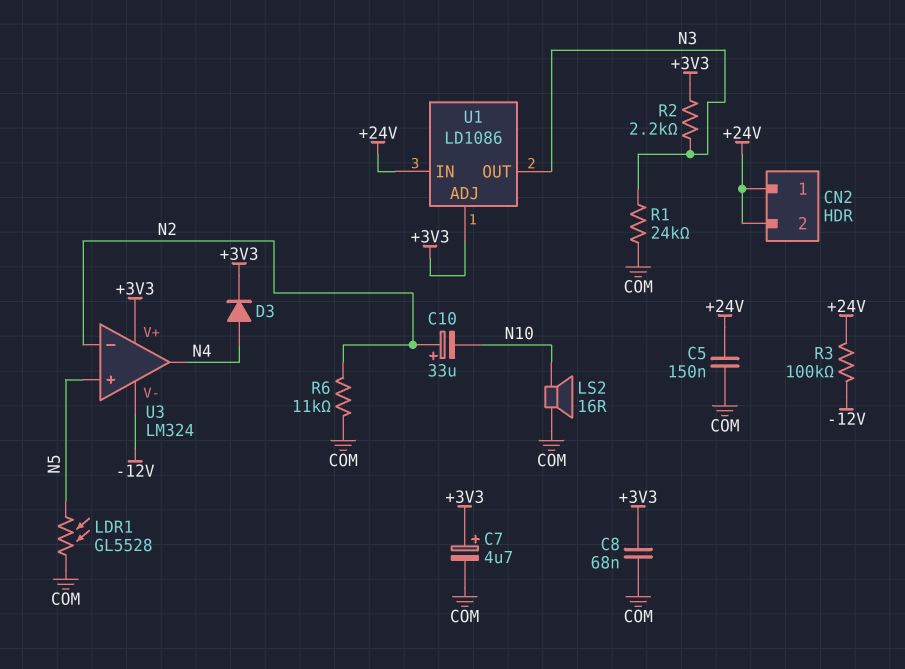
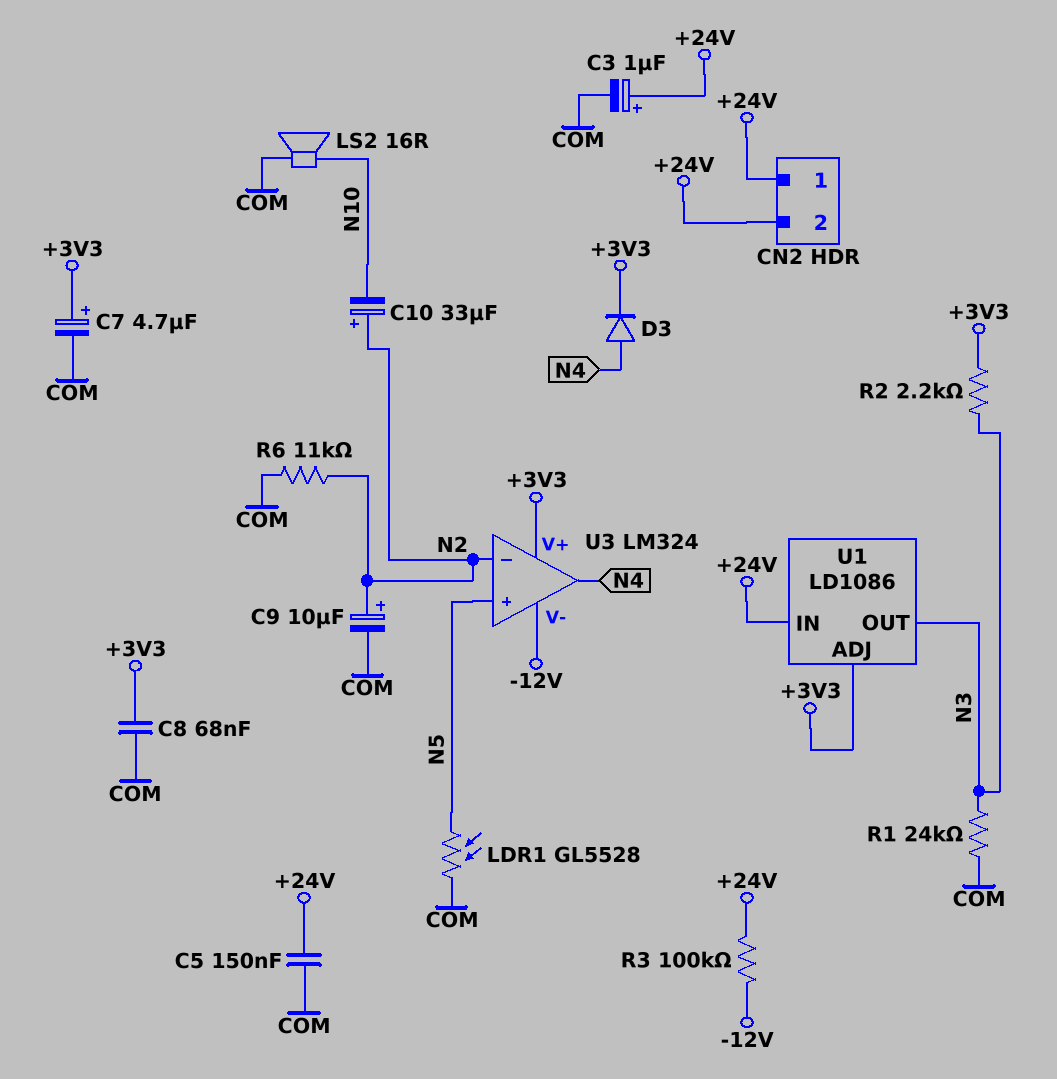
C3: none -> 1uF (plus +24V, minus COM)
C9: none -> 10uF (plus N2, minus COM)

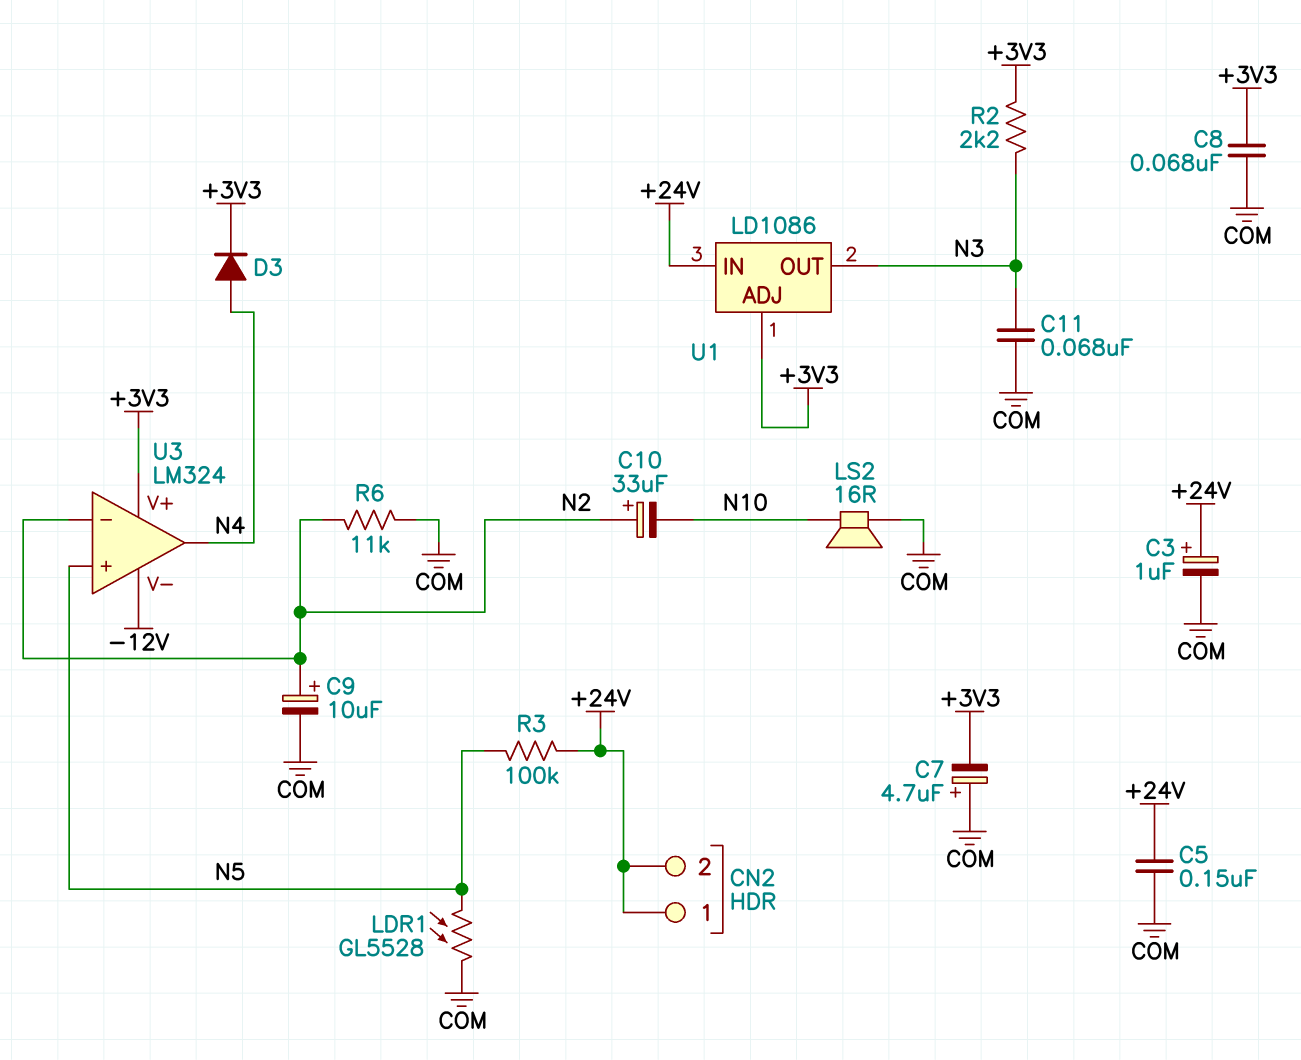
C7: 4.7uF (plus +3V3, minus COM) -> 4.7uF (plus COM, minus +3V3)
C11: none -> 68nF (COM, N3)
R1: 24k (COM, N3) -> none
R3: 100k (+24V, -12V) -> 100k (+24V, N5)

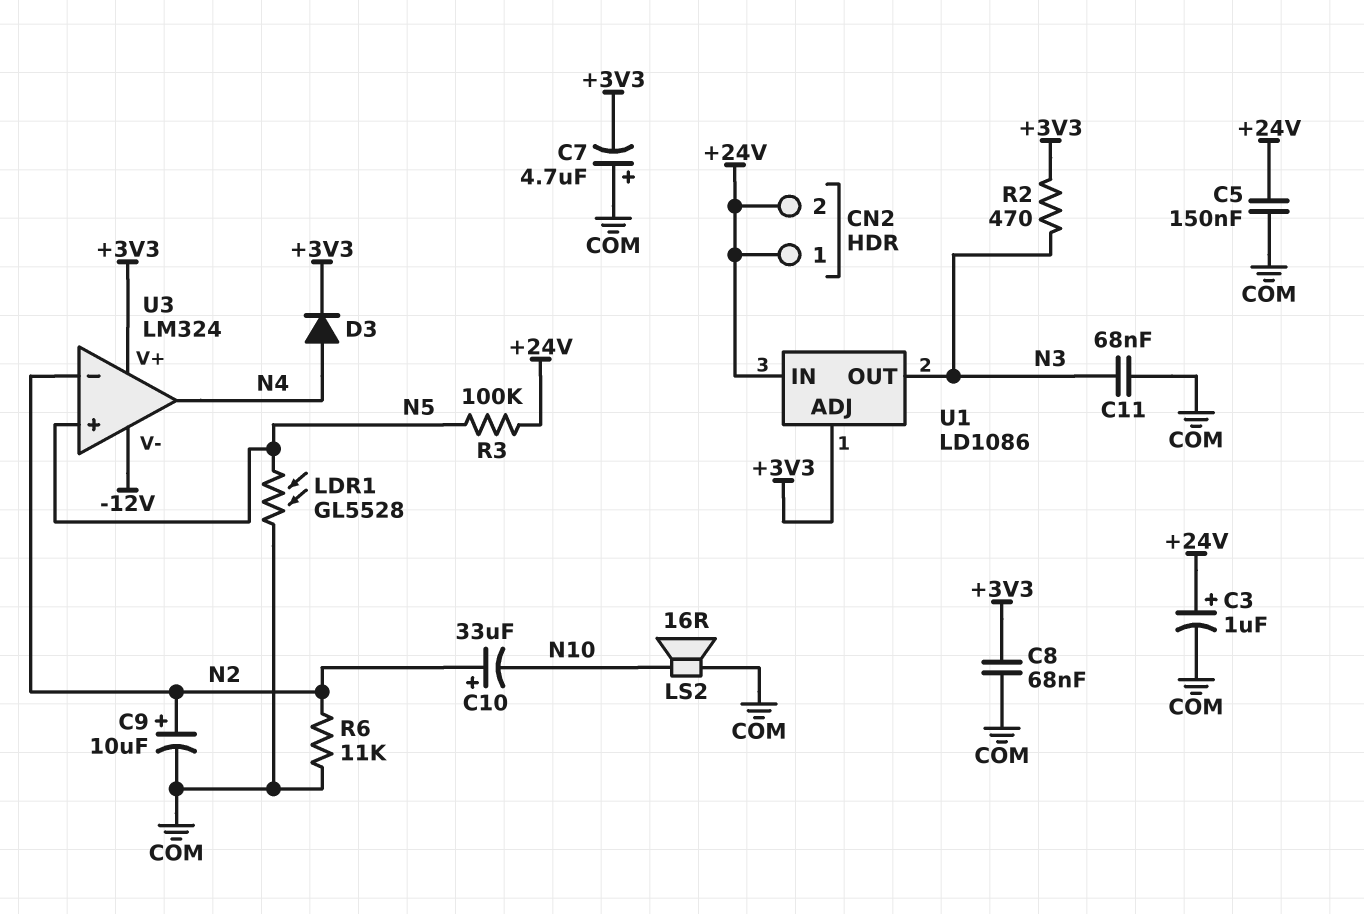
R2: 2.2k (+3V3, N3) -> 470 (+3V3, N3)

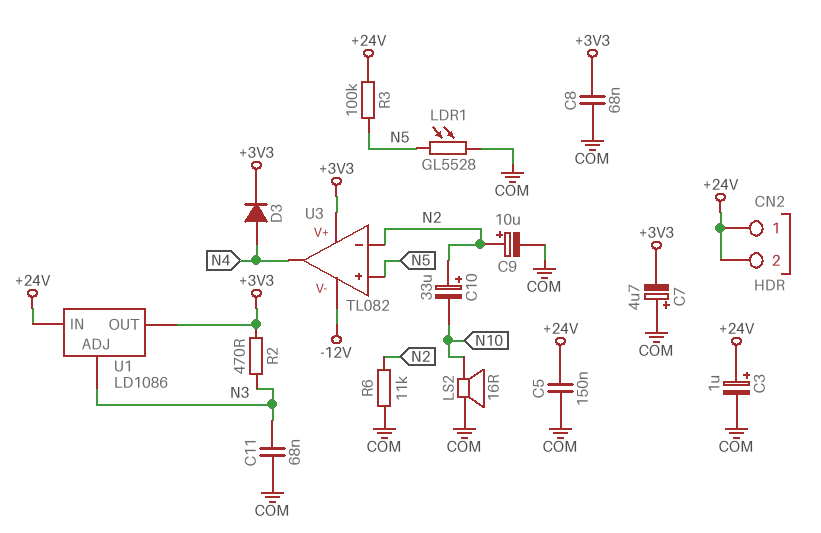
U1 pin ADJ: +3V3 -> N3
U1 pin OUT: N3 -> +3V3
U3: LM324 -> TL082

